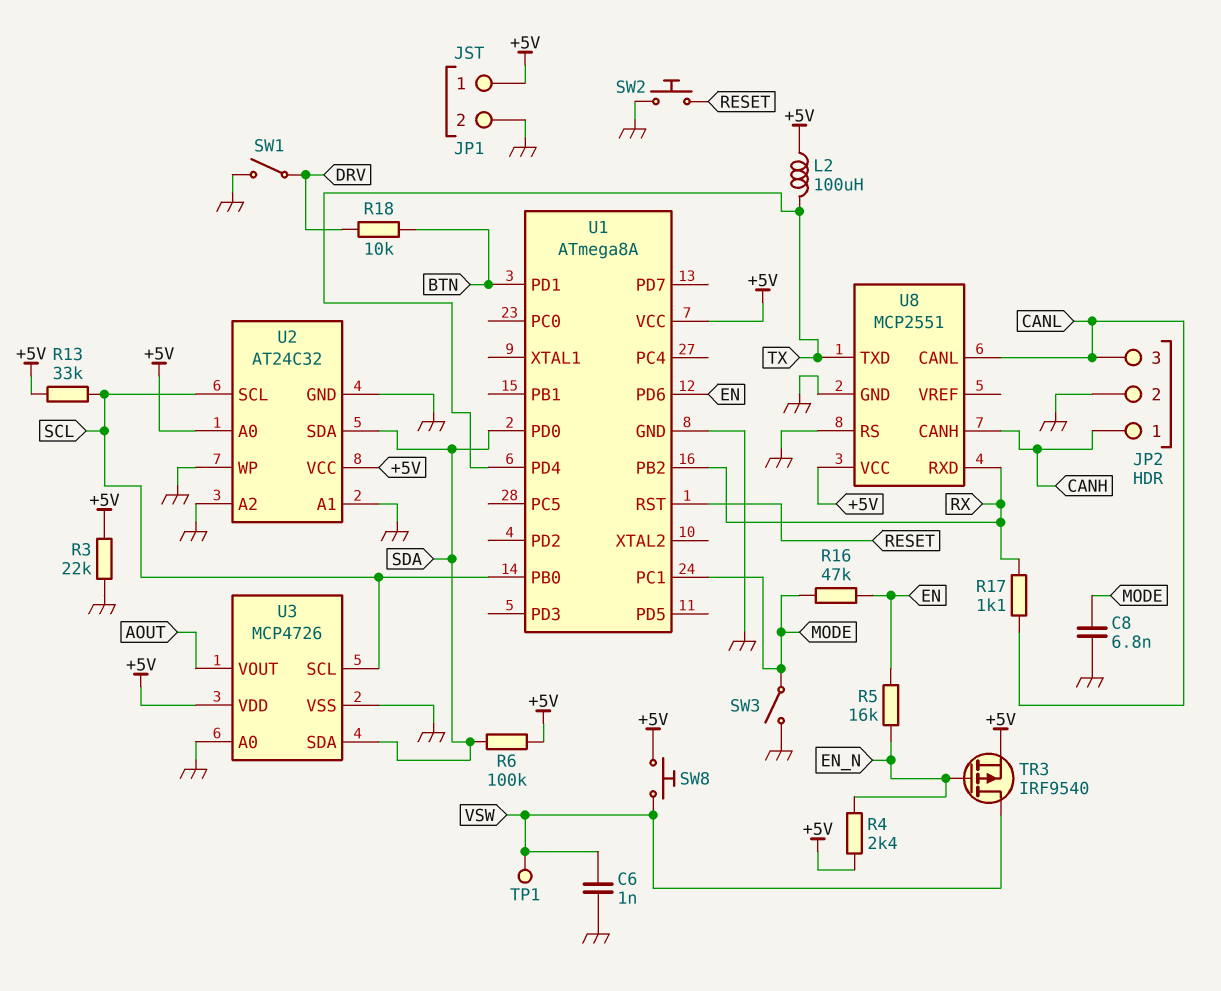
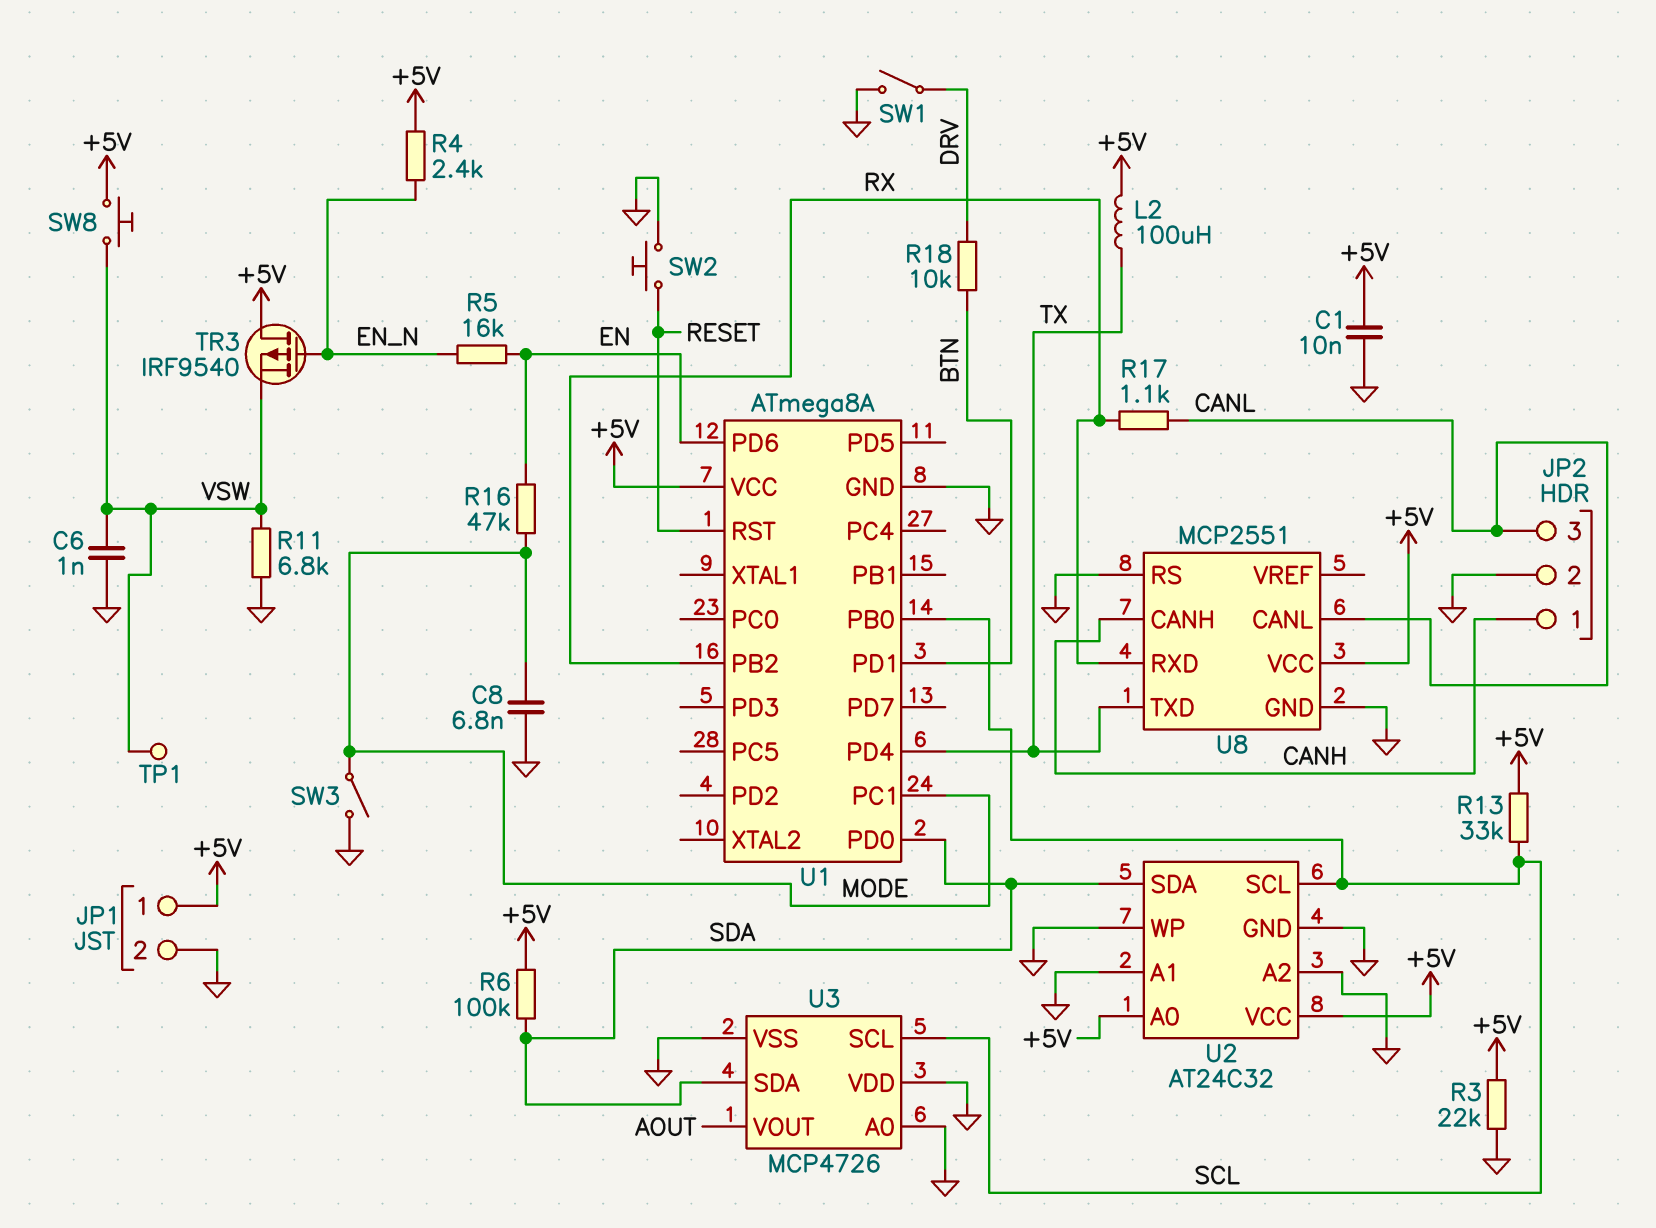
C1: none -> 10nF (+5V, GND)
R11: none -> 6.8k (GND, VSW)
TR3: PMOS IRF9540 (G EN_N, D VSW, S +5V) -> PMOS IRF9540 (G EN_N, D +5V, S VSW)
U3 pin VDD: +5V -> GND

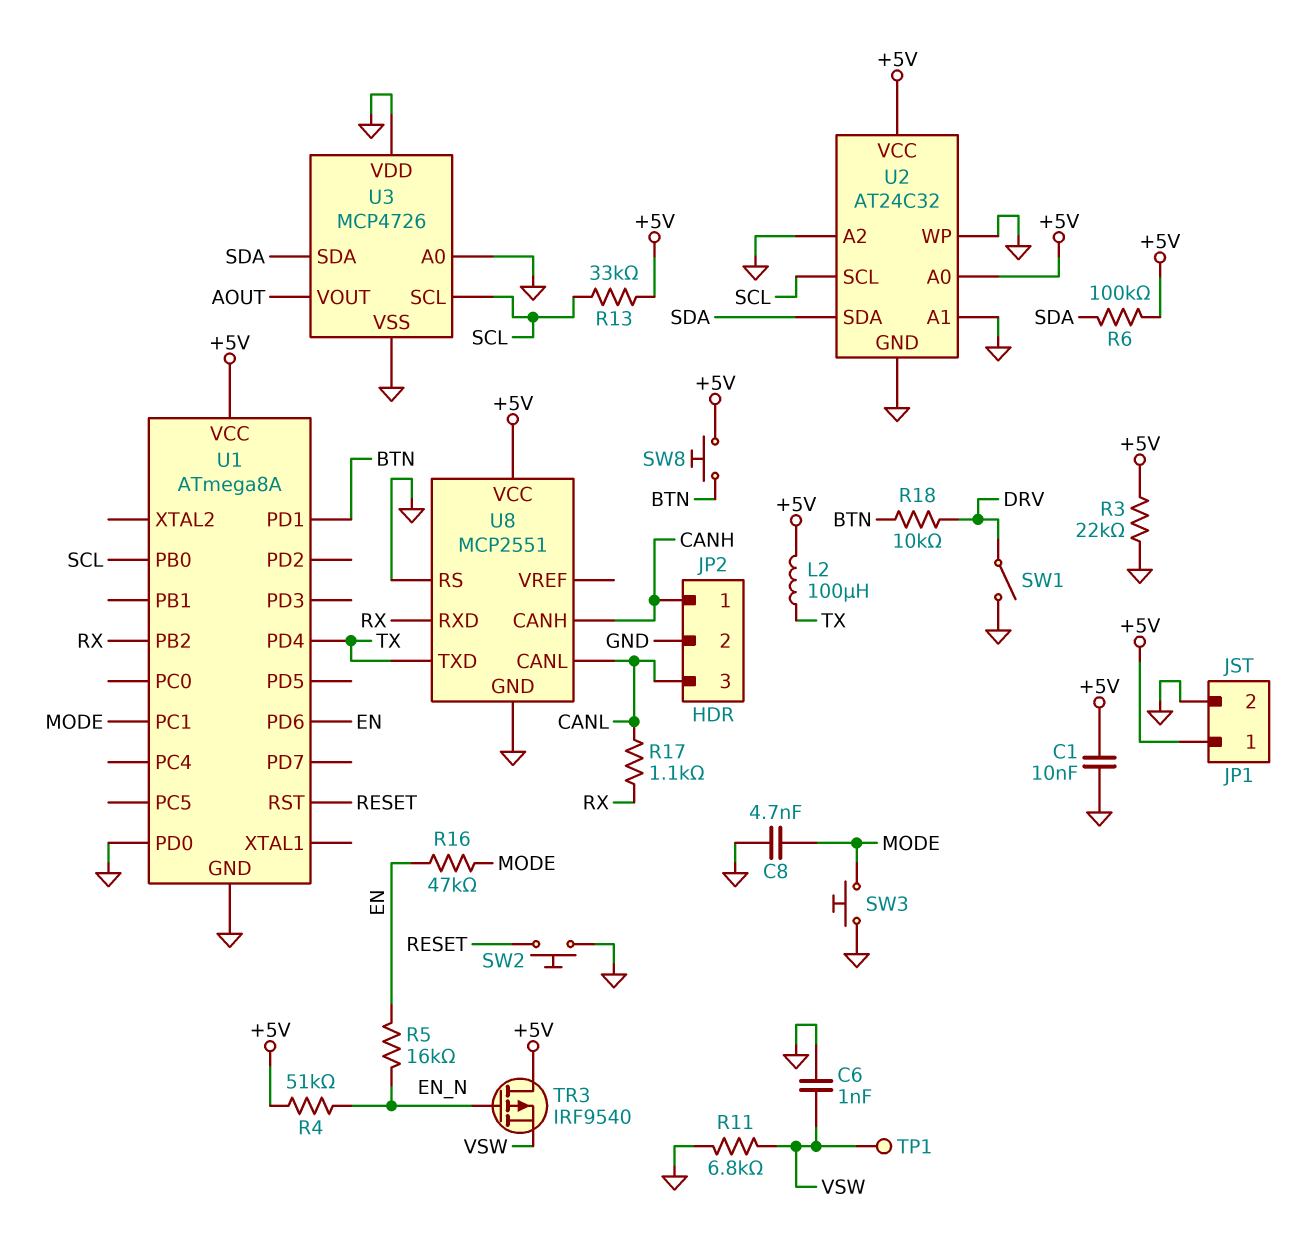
C8: 6.8nF (GND, MODE) -> 4.7nF (GND, MODE)
R4: 2.4k (+5V, EN_N) -> 51k (+5V, EN_N)
SW3: switch (GND, MODE) -> button (GND, MODE)
SW8: button (+5V, VSW) -> button (+5V, BTN)
U1 pin PD0: SDA -> GND

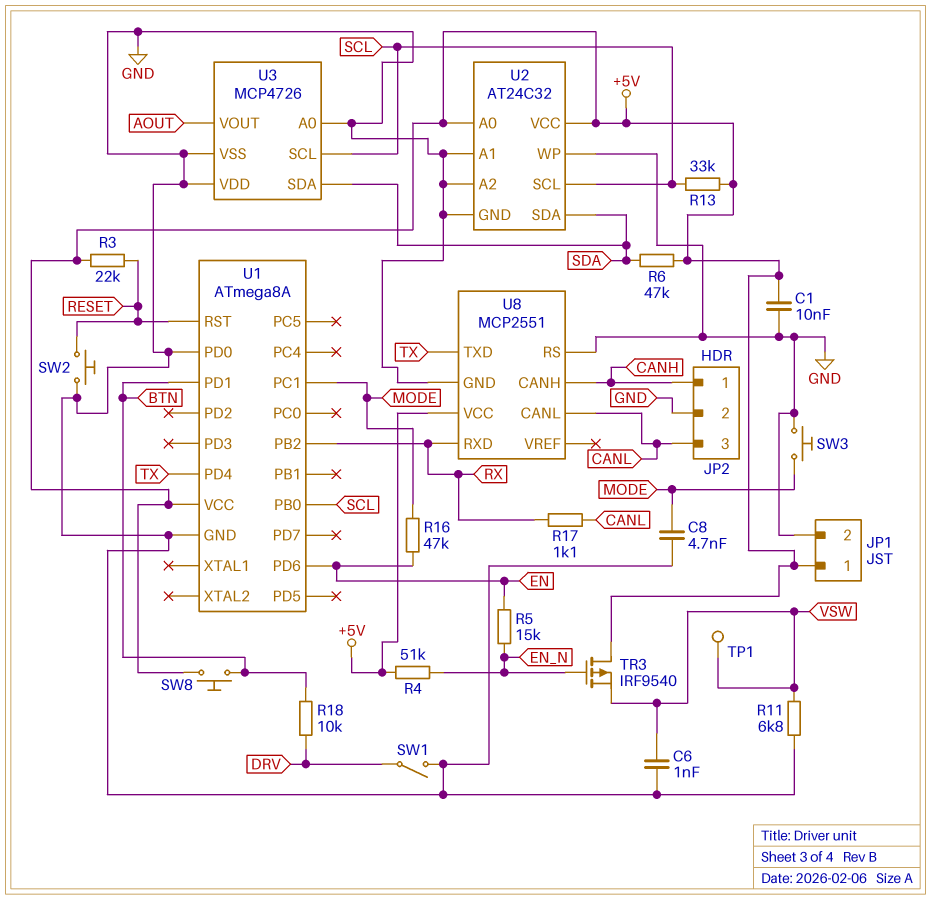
L2: 100uH (+5V, TX) -> none
R3: 22k (+5V, GND) -> 22k (+5V, RESET)
R5: 16k (EN, EN_N) -> 15k (EN, EN_N)
R6: 100k (+5V, SDA) -> 47k (+5V, SDA)

